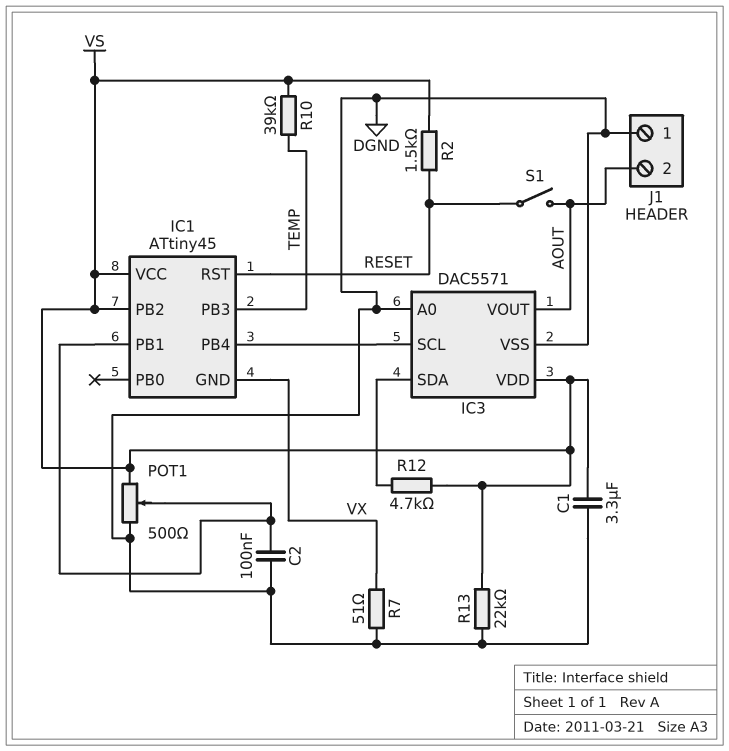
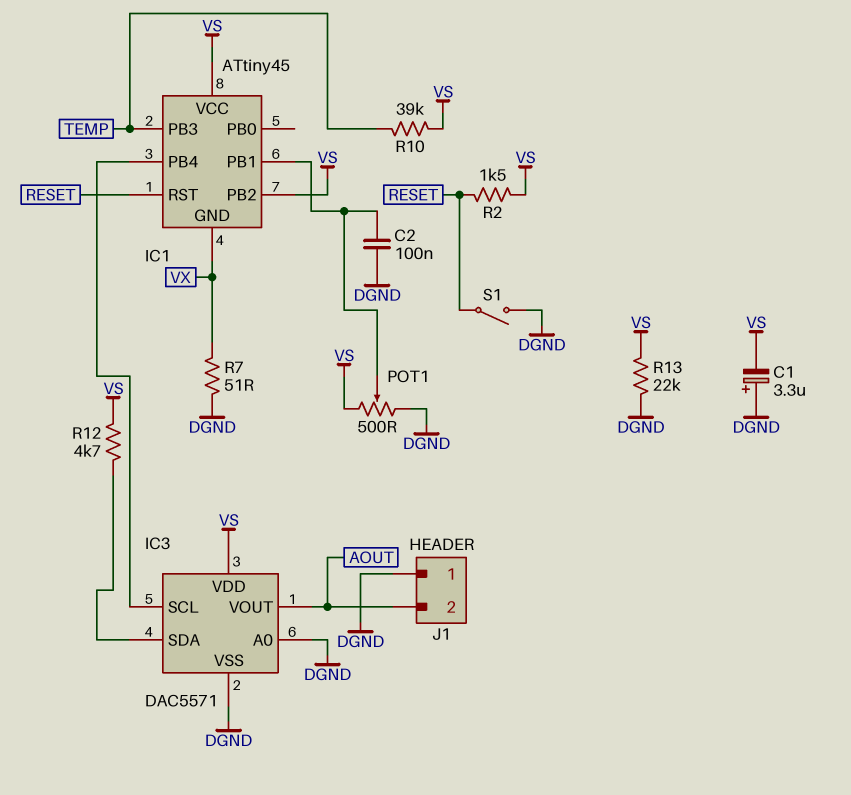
C1: 3.3uF (DGND, VS) -> 3.3uF (plus DGND, minus VS)
S1: switch (AOUT, RESET) -> switch (DGND, RESET)

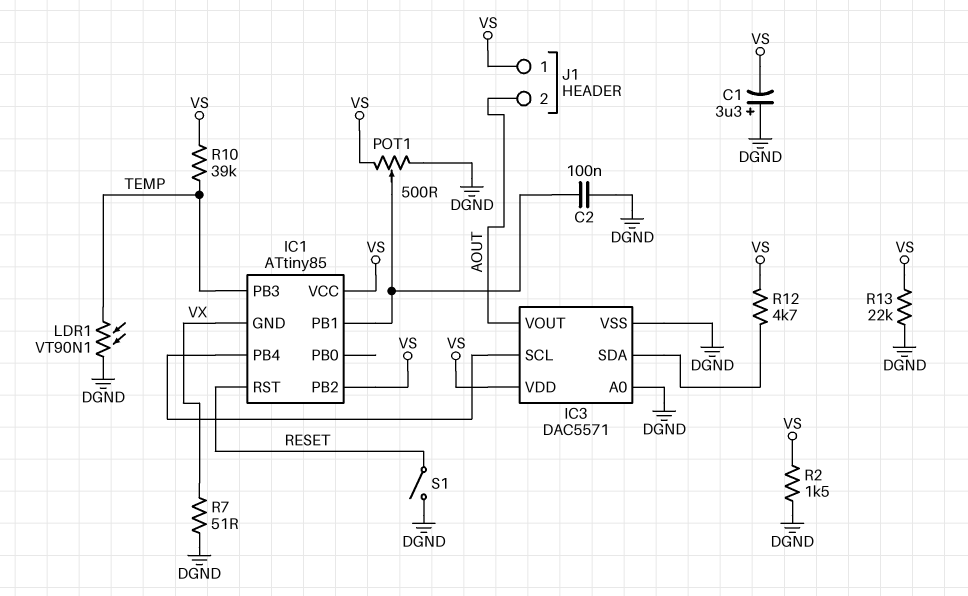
IC1: ATtiny45 -> ATtiny85
J1 pin 1: DGND -> VS
LDR1: none -> VT90N1 (DGND, TEMP)
R2: 1.5k (RESET, VS) -> 1.5k (DGND, VS)

